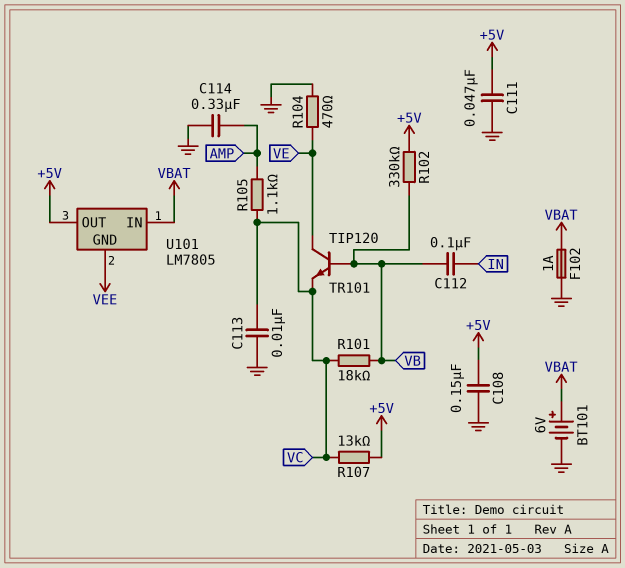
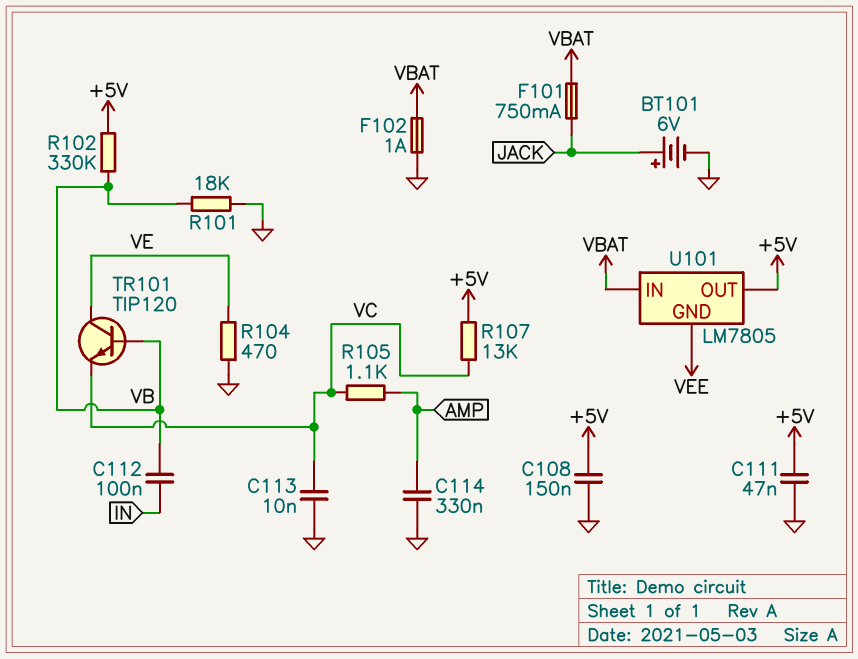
BT101: 6V (plus VBAT, minus GND) -> 6V (plus JACK, minus GND)
F101: none -> 750mA (JACK, VBAT)
R101: 18k (VB, VC) -> 18k (GND, VB)

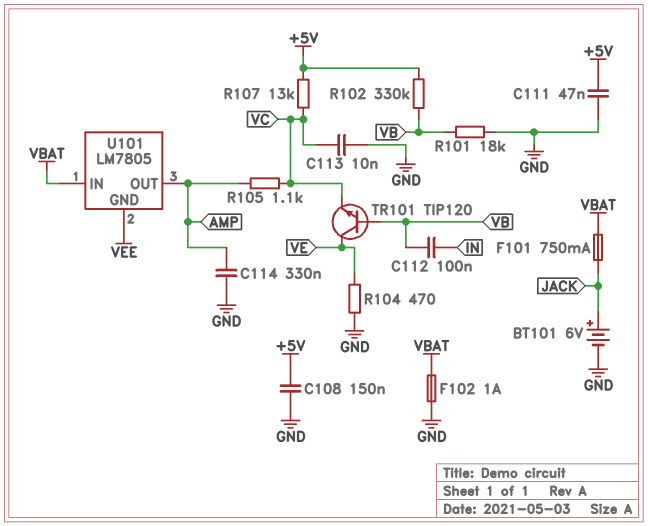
U101 pin OUT: +5V -> AMP

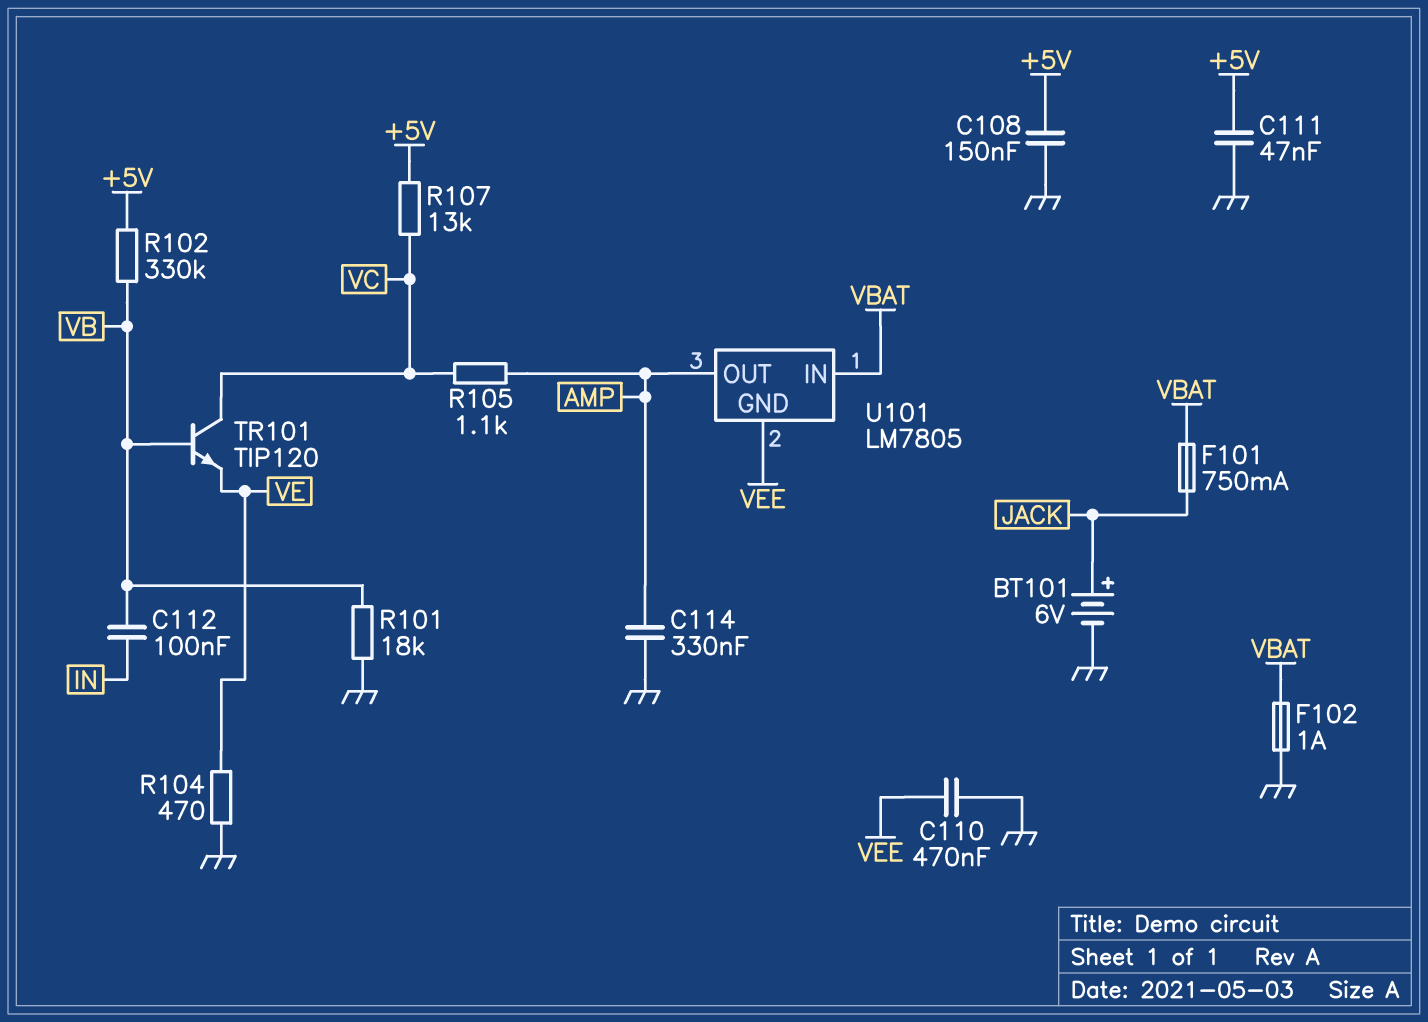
C110: none -> 470nF (GND, VEE)
C113: 10nF (GND, VC) -> none
TR101: NPN TIP120 (B VB, C VE, E VC) -> NPN TIP120 (B VB, C VC, E VE)

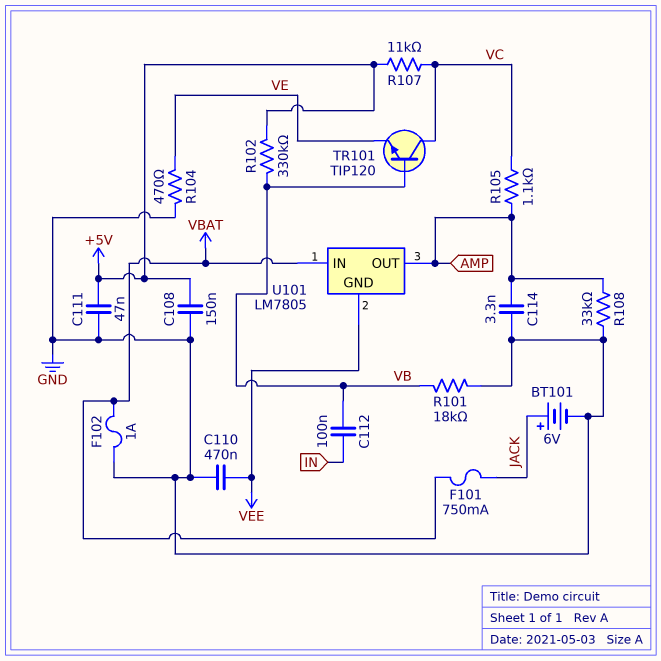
C114: 330nF (AMP, GND) -> 3.3nF (AMP, GND)
R107: 13k (+5V, VC) -> 11k (+5V, VC)
R108: none -> 33k (AMP, GND)

